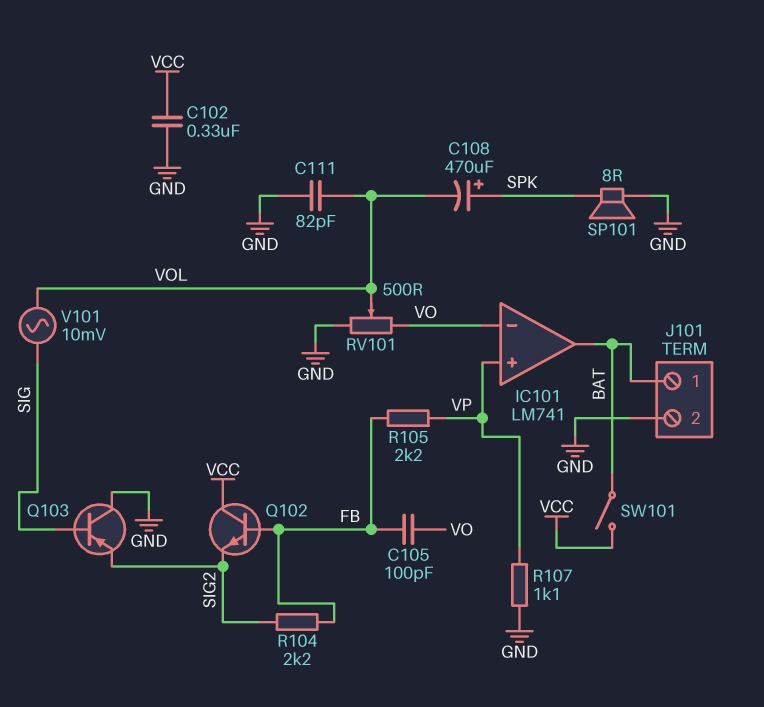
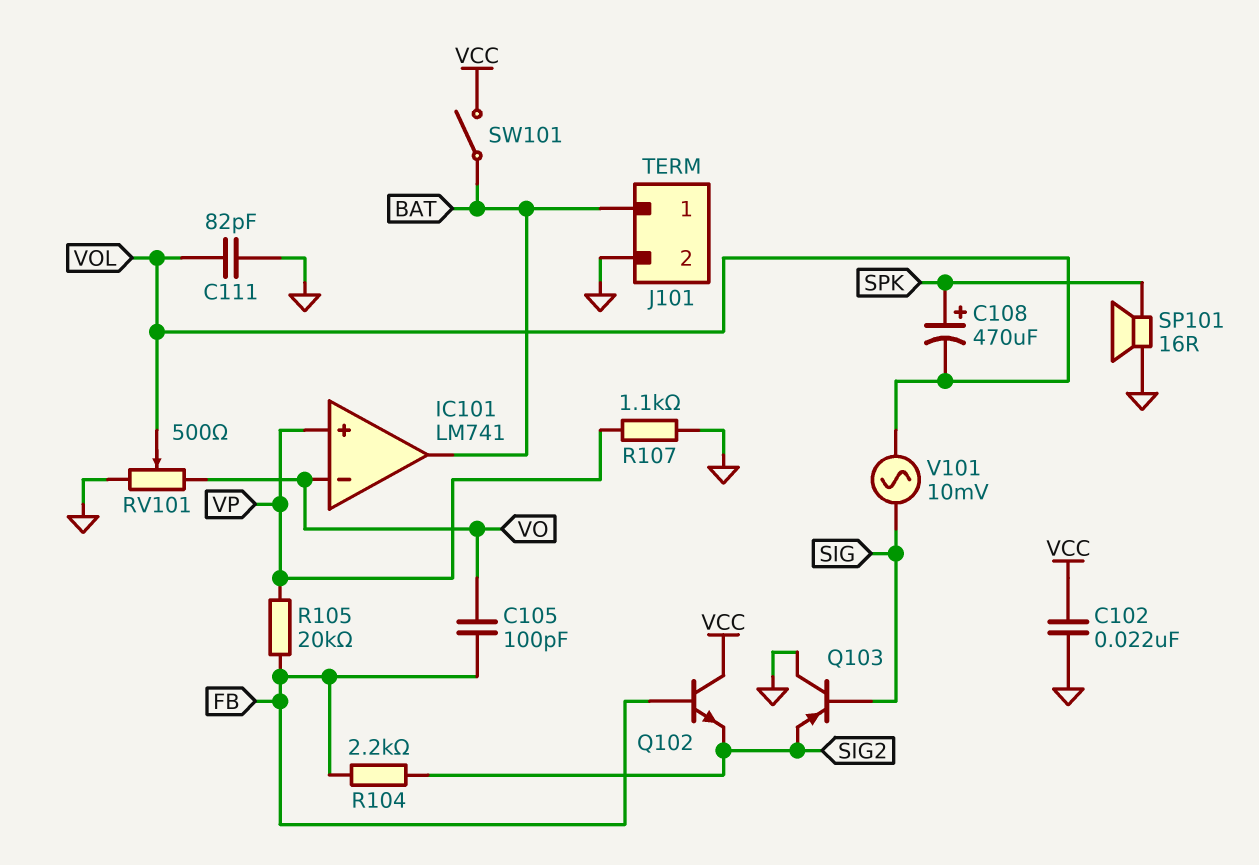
C102: 330nF (GND, VCC) -> 22nF (GND, VCC)
R105: 2.2k (FB, VP) -> 20k (FB, VP)
SP101: speaker 8R (GND, SPK) -> speaker 16R (GND, SPK)

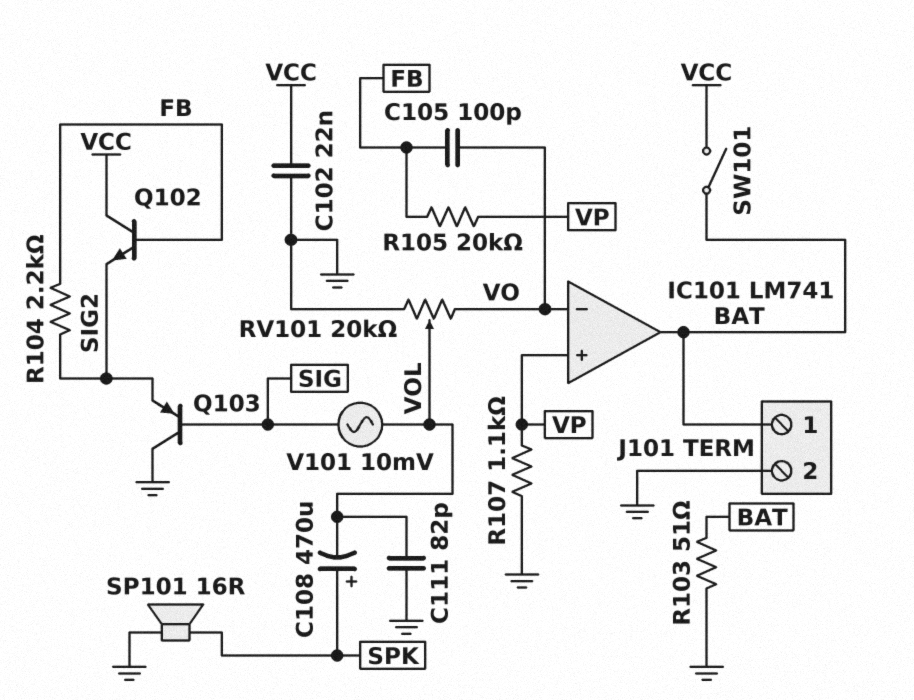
R103: none -> 51 (BAT, GND)
RV101: 500 (GND, VO, wiper VOL) -> 20k (GND, VO, wiper VOL)

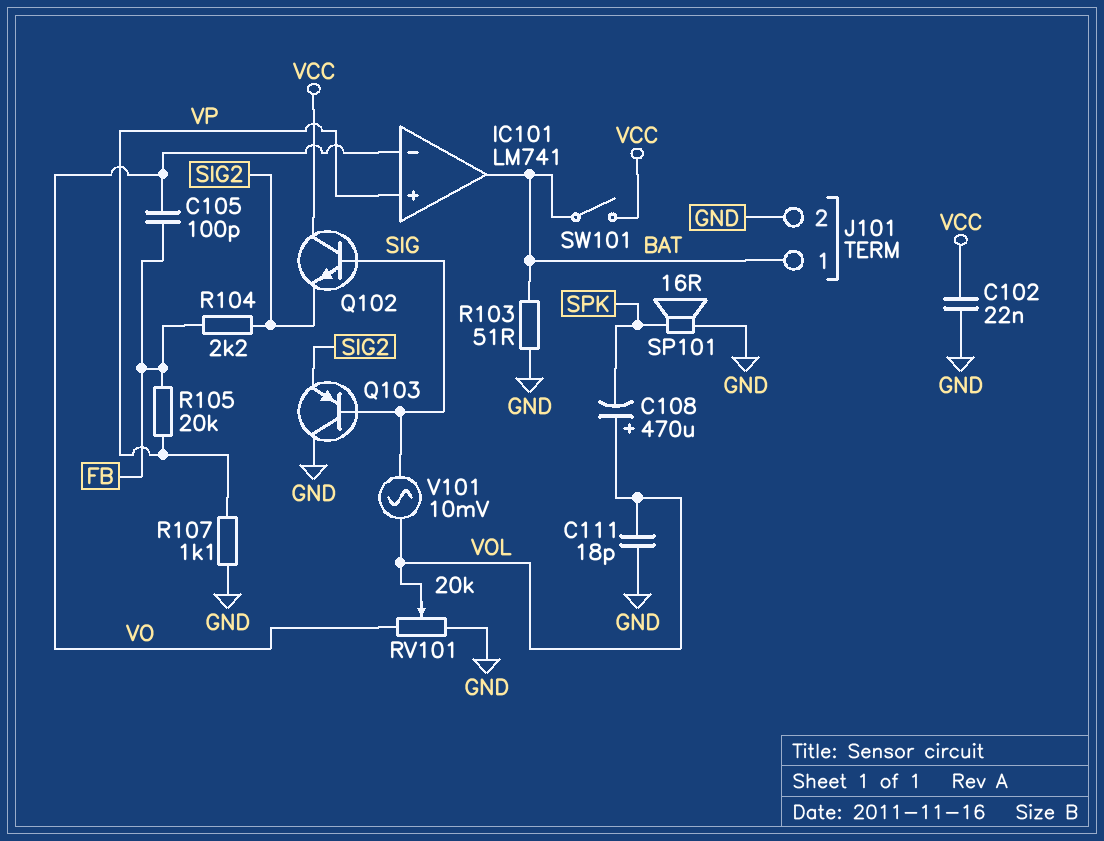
C108: 470uF (plus SPK, minus VOL) -> 470uF (plus VOL, minus SPK)
C111: 82pF (GND, VOL) -> 18pF (GND, VOL)
Q102: NPN (B FB, C VCC, E SIG2) -> NPN (B SIG, C VCC, E SIG2)

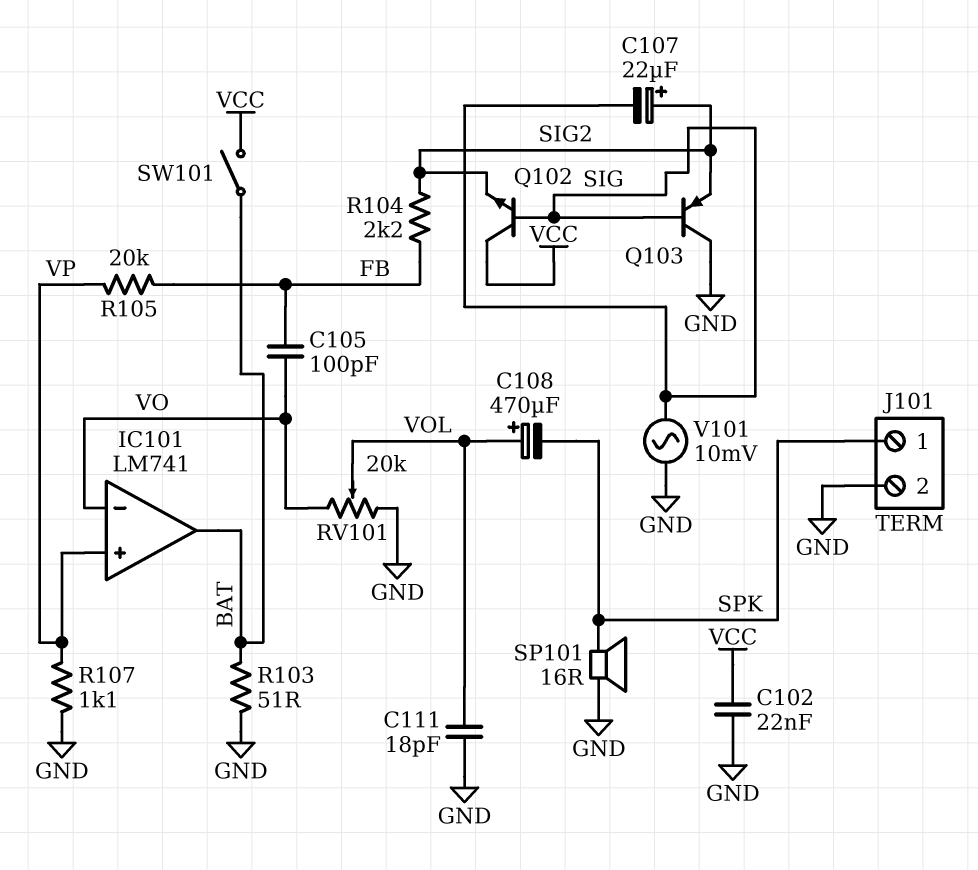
C107: none -> 22uF (plus SIG2, minus SIG)
J101 pin 1: BAT -> SPK
V101: AC 10mV (SIG, VOL) -> AC 10mV (GND, SIG)

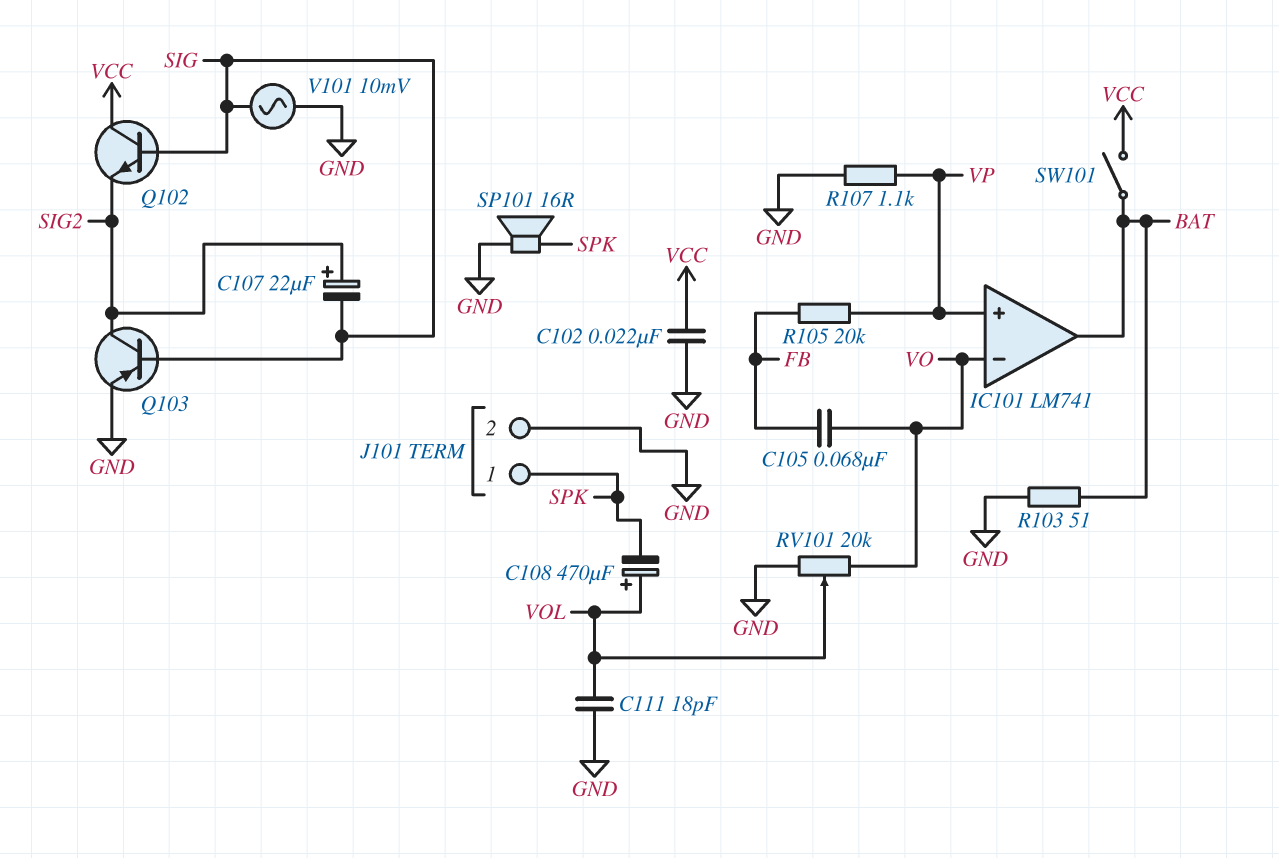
C105: 100pF (FB, VO) -> 68nF (FB, VO)
Q103: PNP (B SIG, C GND, E SIG2) -> PNP (B SIG, C SIG2, E GND)
R104: 2.2k (FB, SIG2) -> none

